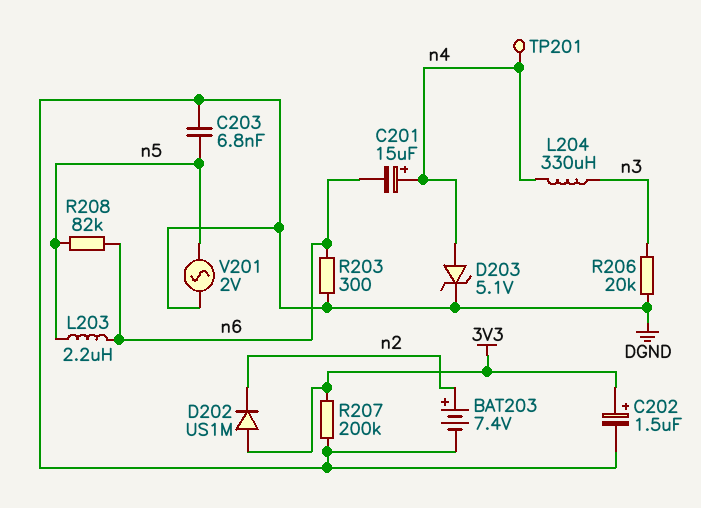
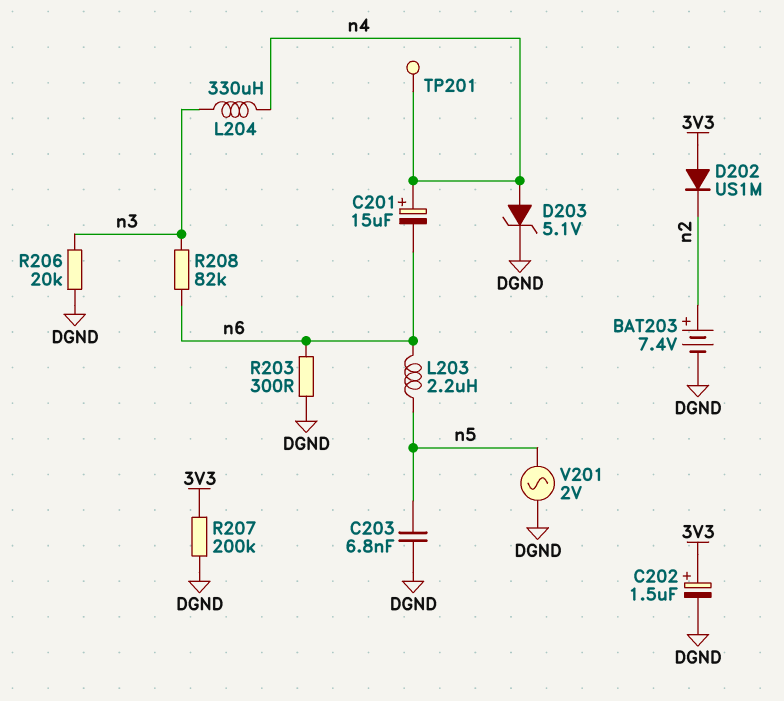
R208: 82k (n5, n6) -> 82k (n3, n6)

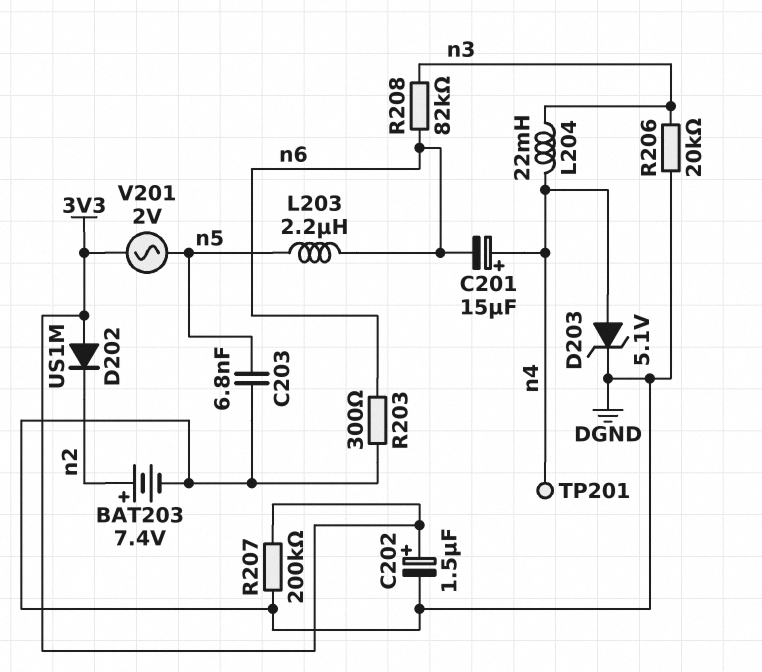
L204: 330uH (n3, n4) -> 22mH (n3, n4)
V201: AC 2V (DGND, n5) -> AC 2V (3V3, n5)

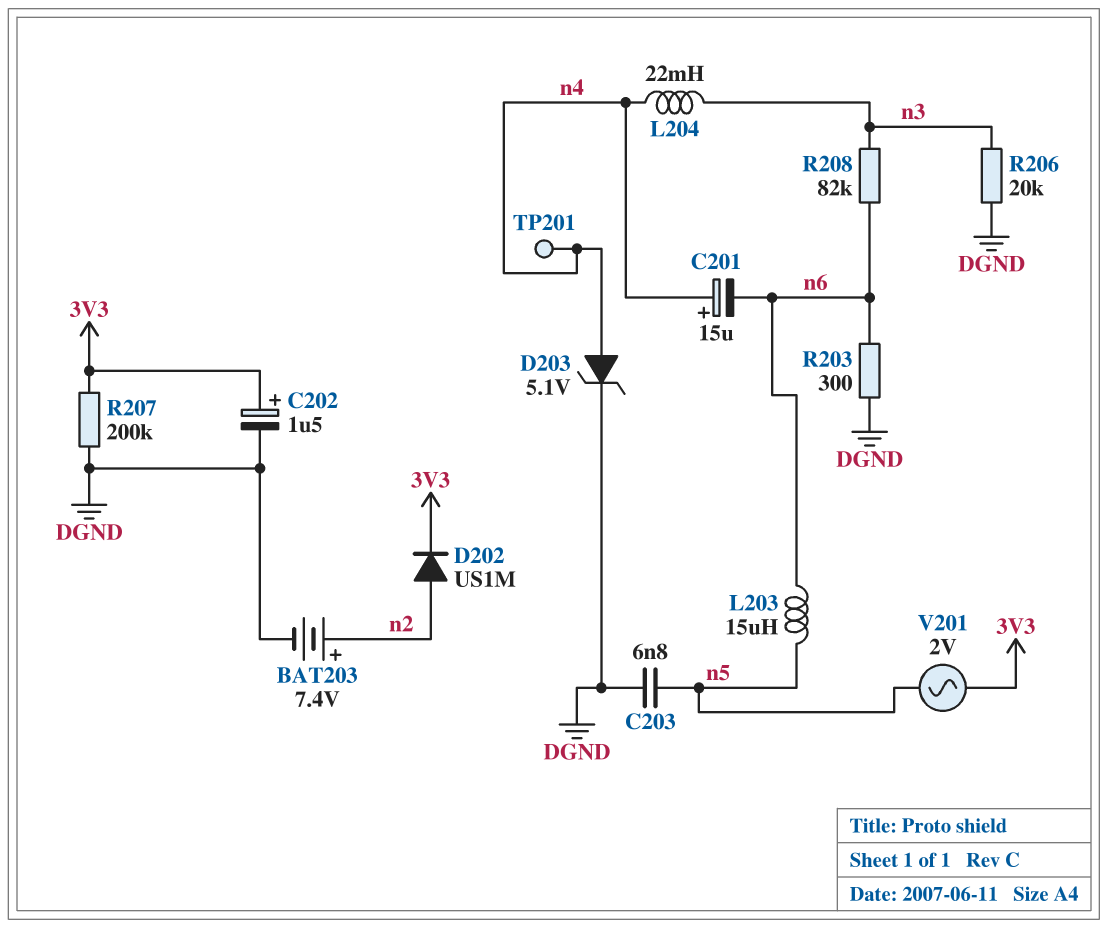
D202: diode US1M (A 3V3, K n2) -> diode US1M (A n2, K 3V3)
L203: 2.2uH (n5, n6) -> 15uH (n5, n6)

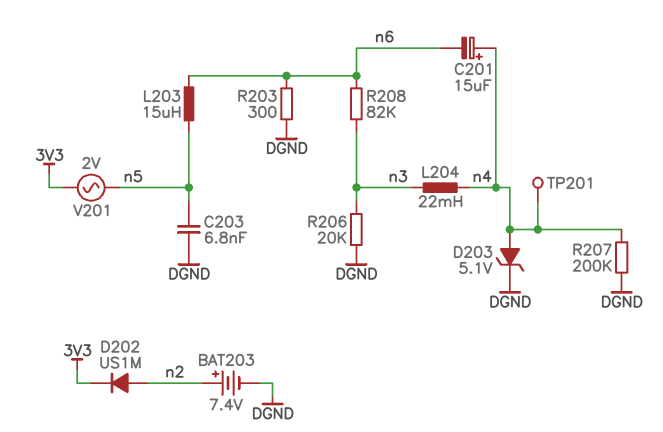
C202: 1.5uF (plus 3V3, minus DGND) -> none
R207: 200k (3V3, DGND) -> 200k (DGND, n4)

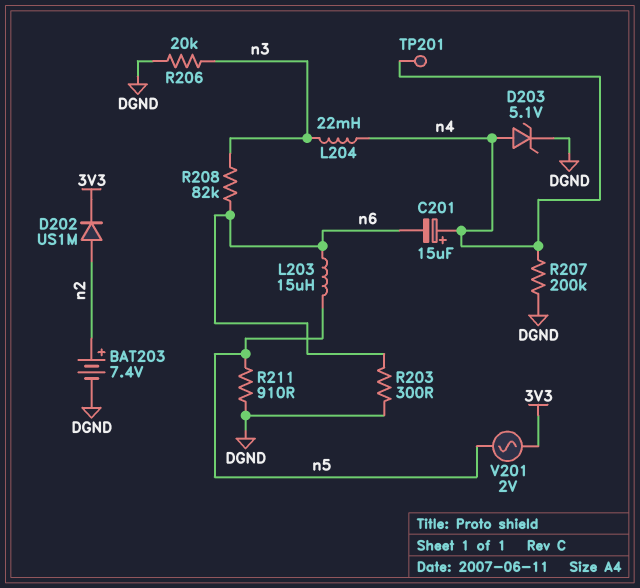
C203: 6.8nF (DGND, n5) -> none
R211: none -> 910 (DGND, n5)

